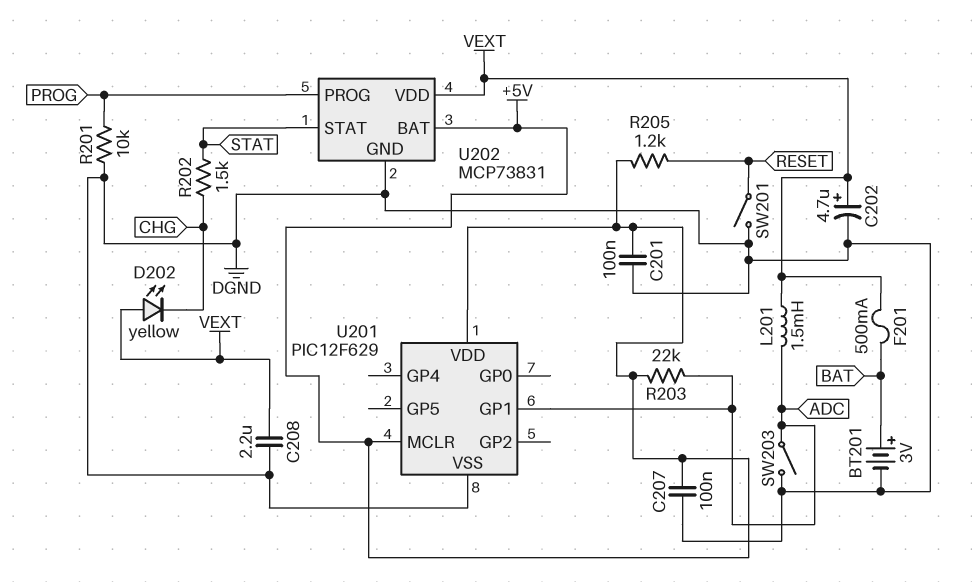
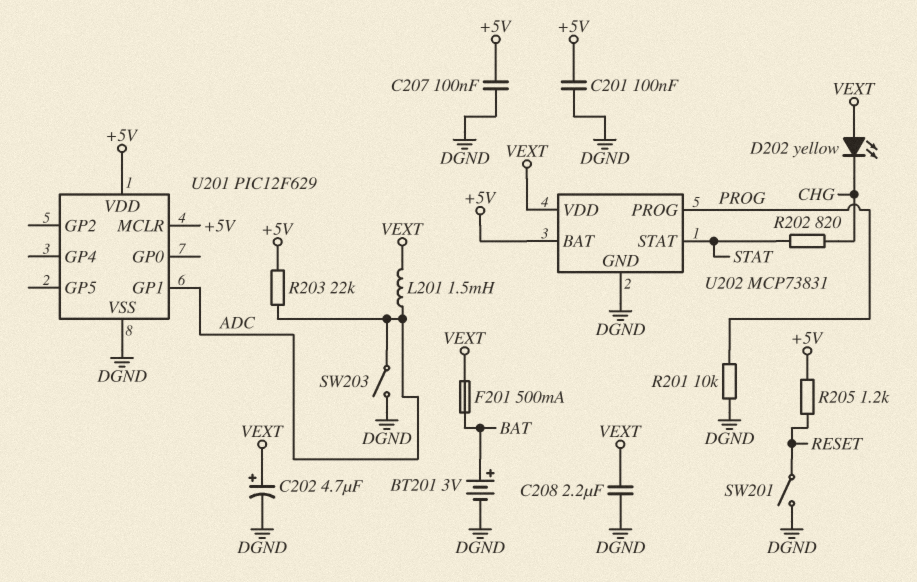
R202: 1.5k (CHG, STAT) -> 820 (CHG, STAT)

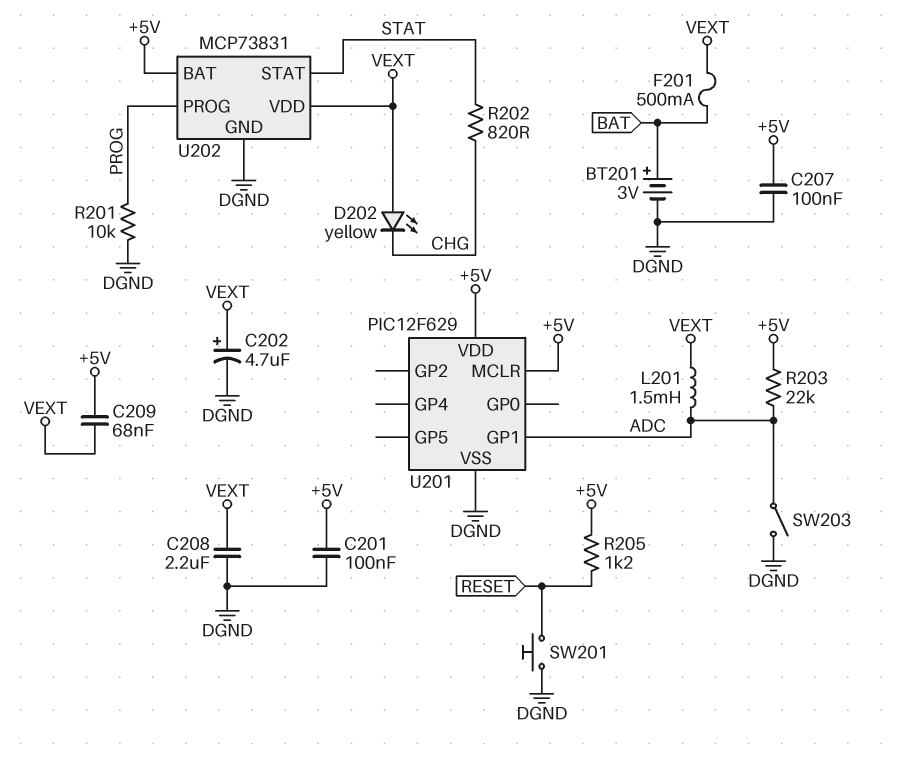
C209: none -> 68nF (+5V, VEXT)
SW201: switch (DGND, RESET) -> button (DGND, RESET)

